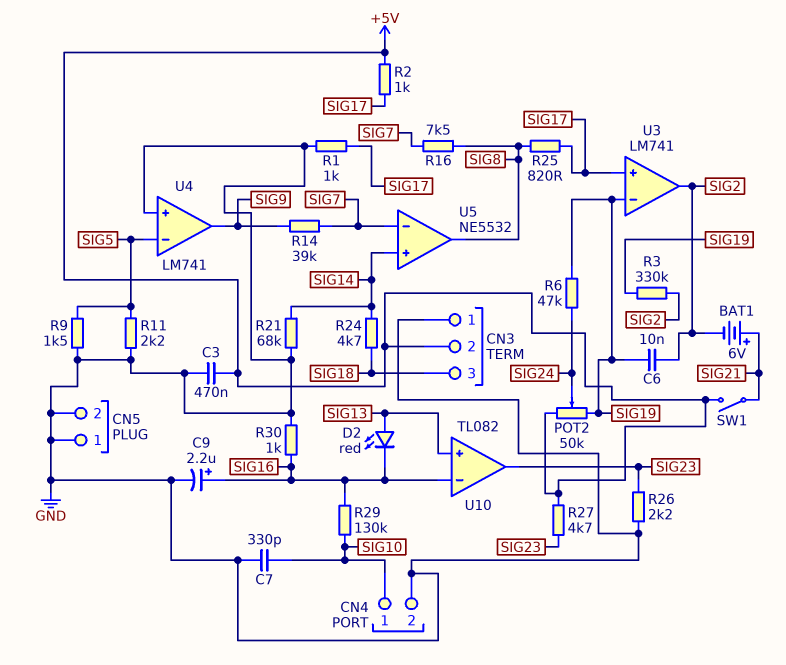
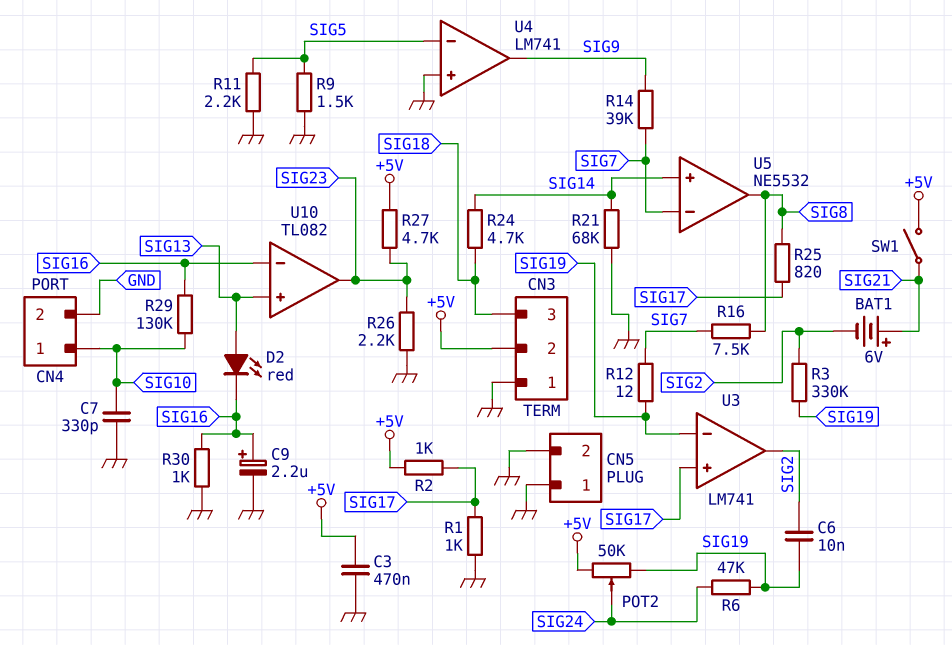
R12: none -> 12 (SIG7, SIG19)

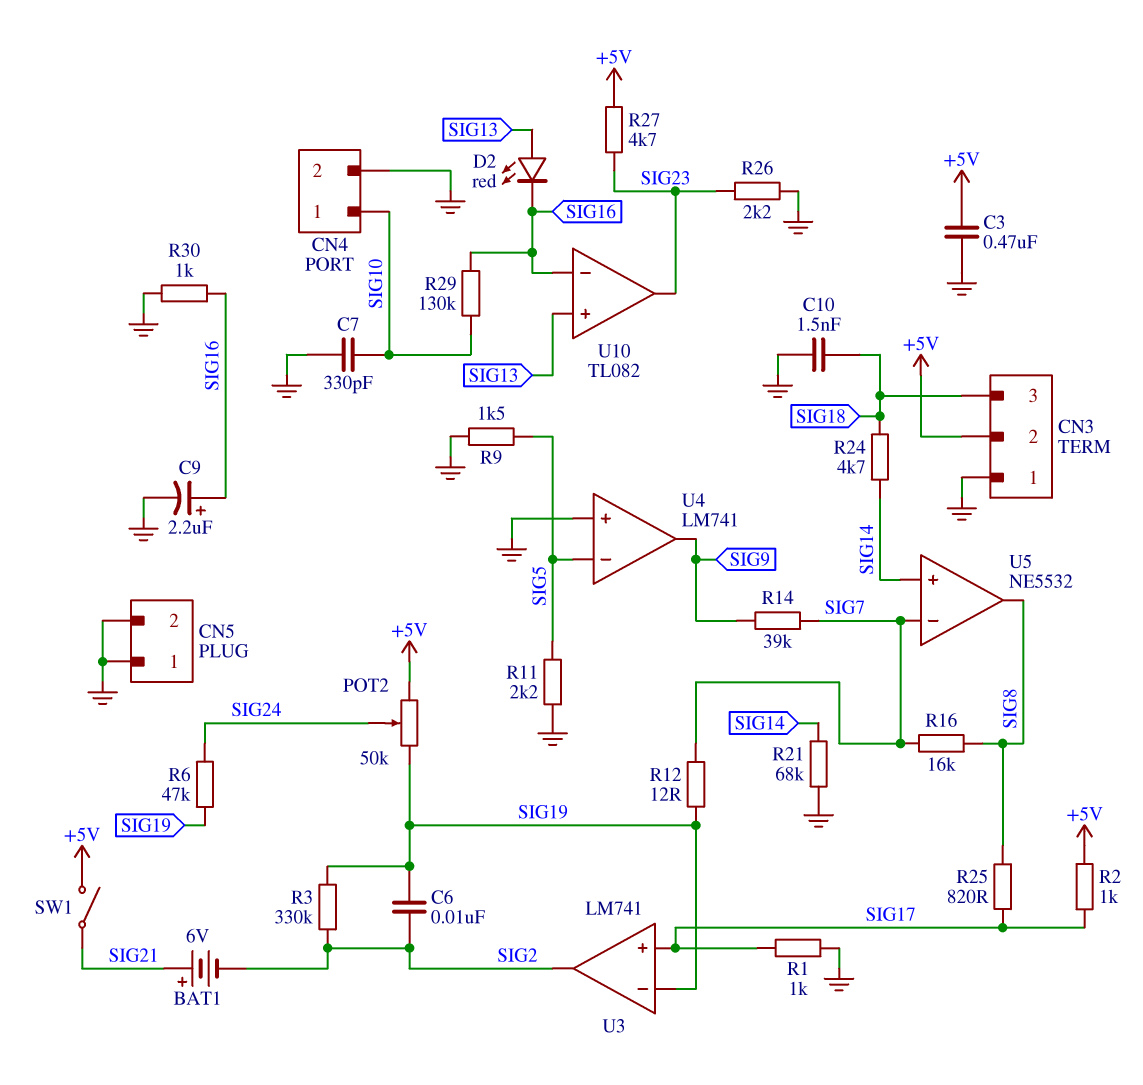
C10: none -> 1.5nF (GND, SIG18)
R16: 7.5k (SIG7, SIG8) -> 16k (SIG7, SIG8)

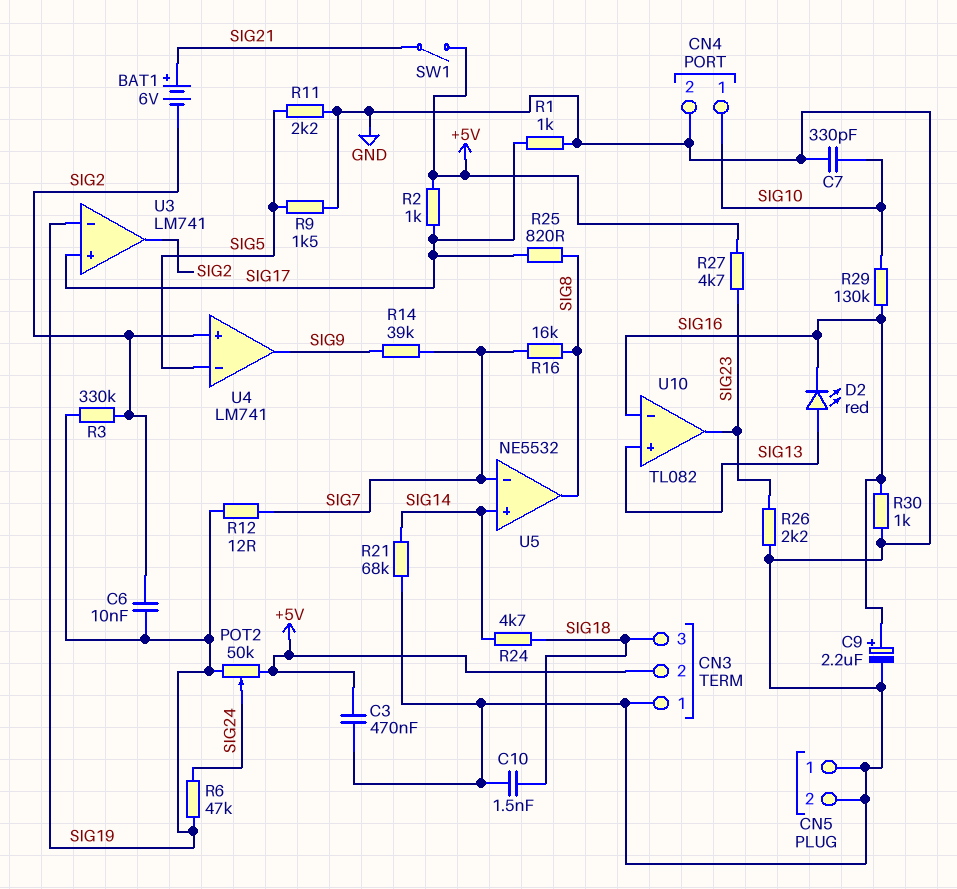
U4 pin in+: GND -> SIG2

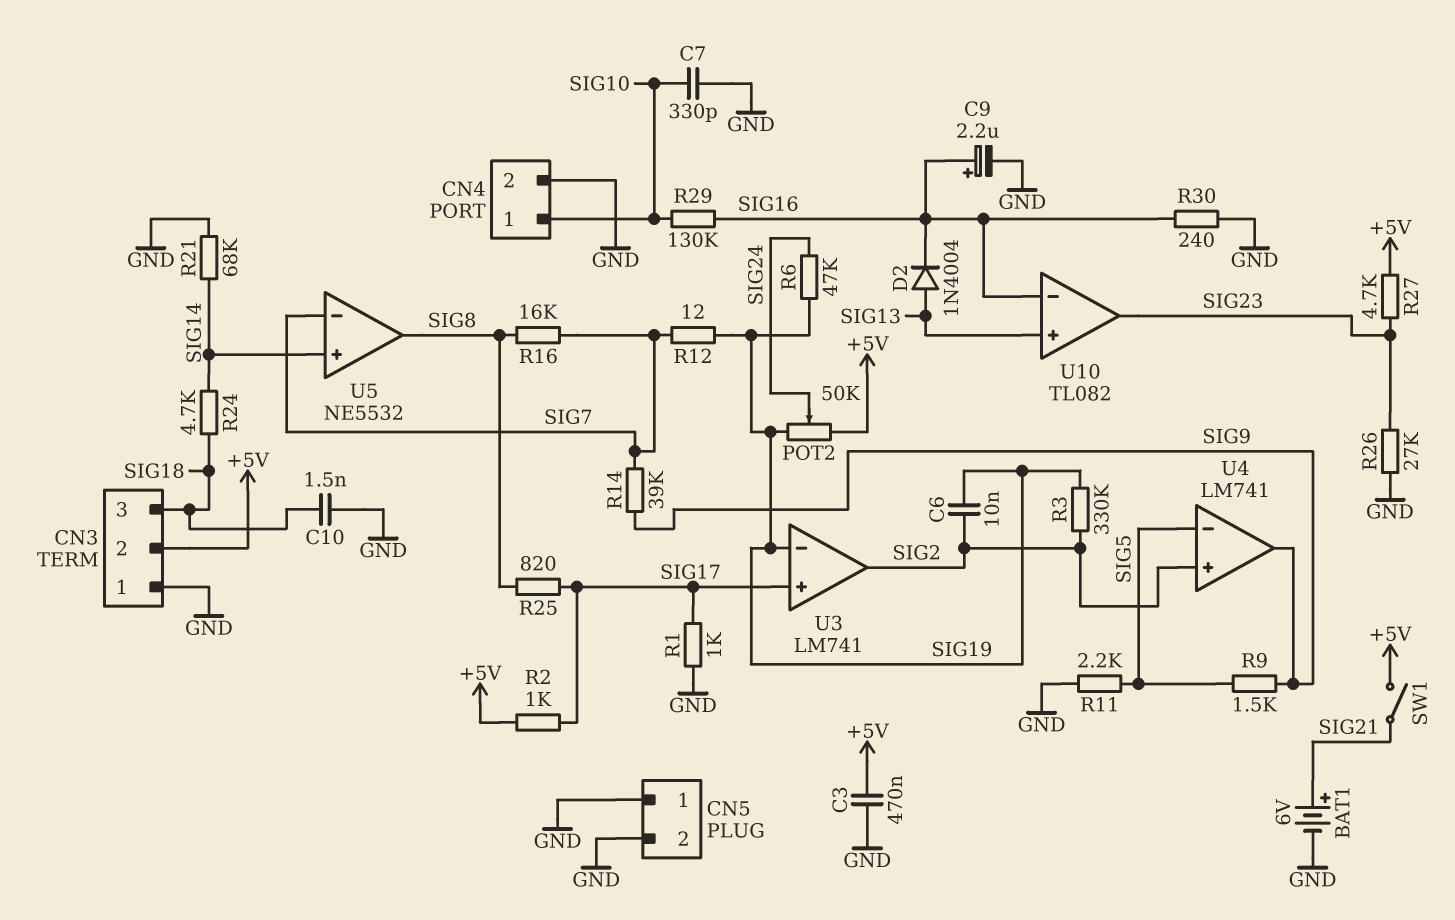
BAT1: 6V (plus SIG21, minus SIG2) -> 6V (plus SIG21, minus GND)
D2: LED red (A SIG13, K SIG16) -> diode 1N4004 (A SIG13, K SIG16)
R9: 1.5k (GND, SIG5) -> 1.5k (SIG5, SIG9)
R26: 2.2k (GND, SIG23) -> 27k (GND, SIG23)
R30: 1k (GND, SIG16) -> 240 (GND, SIG16)

